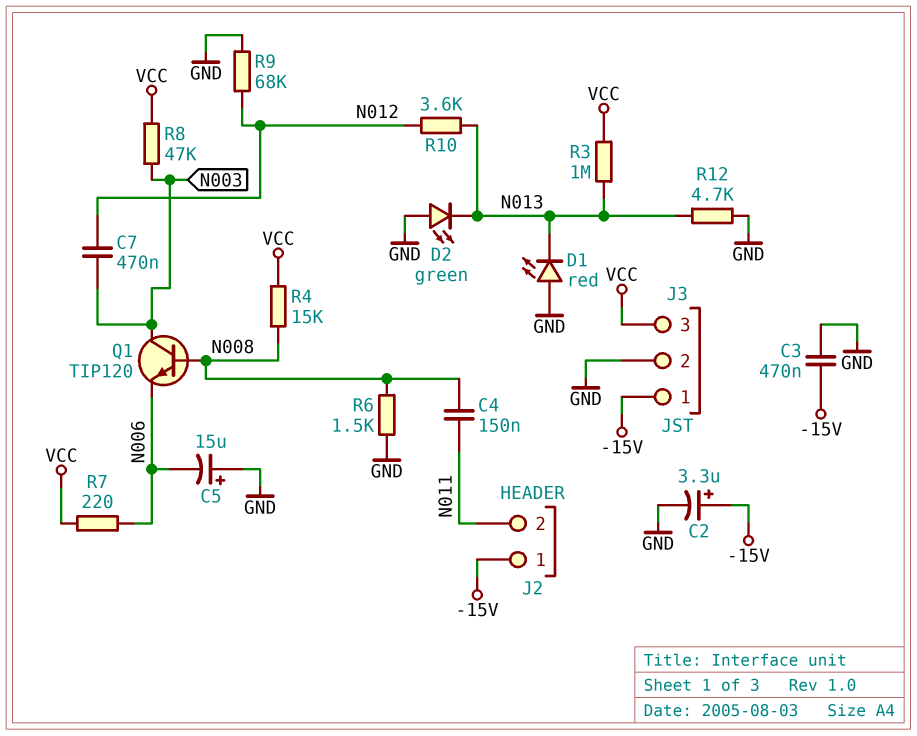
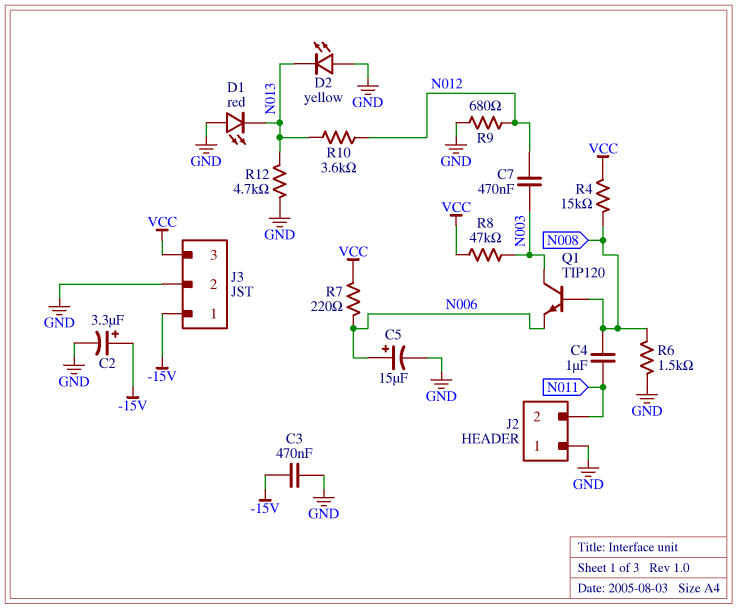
C4: 150nF (N008, N011) -> 1uF (N008, N011)
C5: 15uF (plus GND, minus N006) -> 15uF (plus N006, minus GND)
D2: LED green (A GND, K N013) -> LED yellow (A GND, K N013)
J2 pin 1: -15V -> GND
R3: 1M (N013, VCC) -> none
R9: 68k (GND, N012) -> 680 (GND, N012)

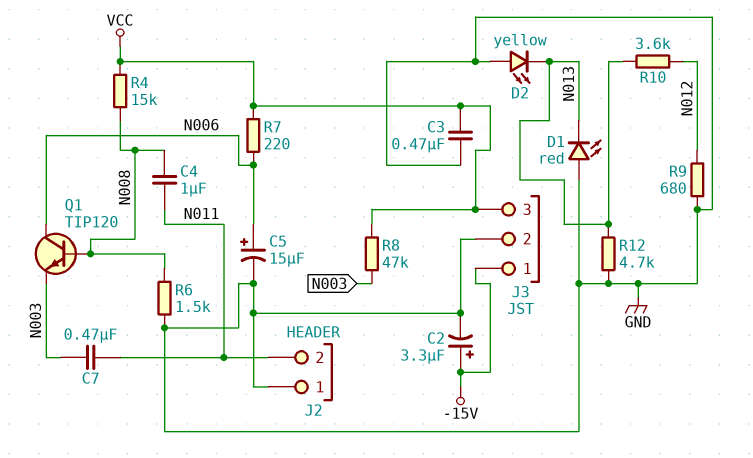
C3: 470nF (-15V, GND) -> 470nF (GND, VCC)
C7: 470nF (N003, N012) -> 470nF (N003, N011)
Q1: NPN TIP120 (B N008, C N003, E N006) -> NPN TIP120 (B N008, C N006, E N003)

